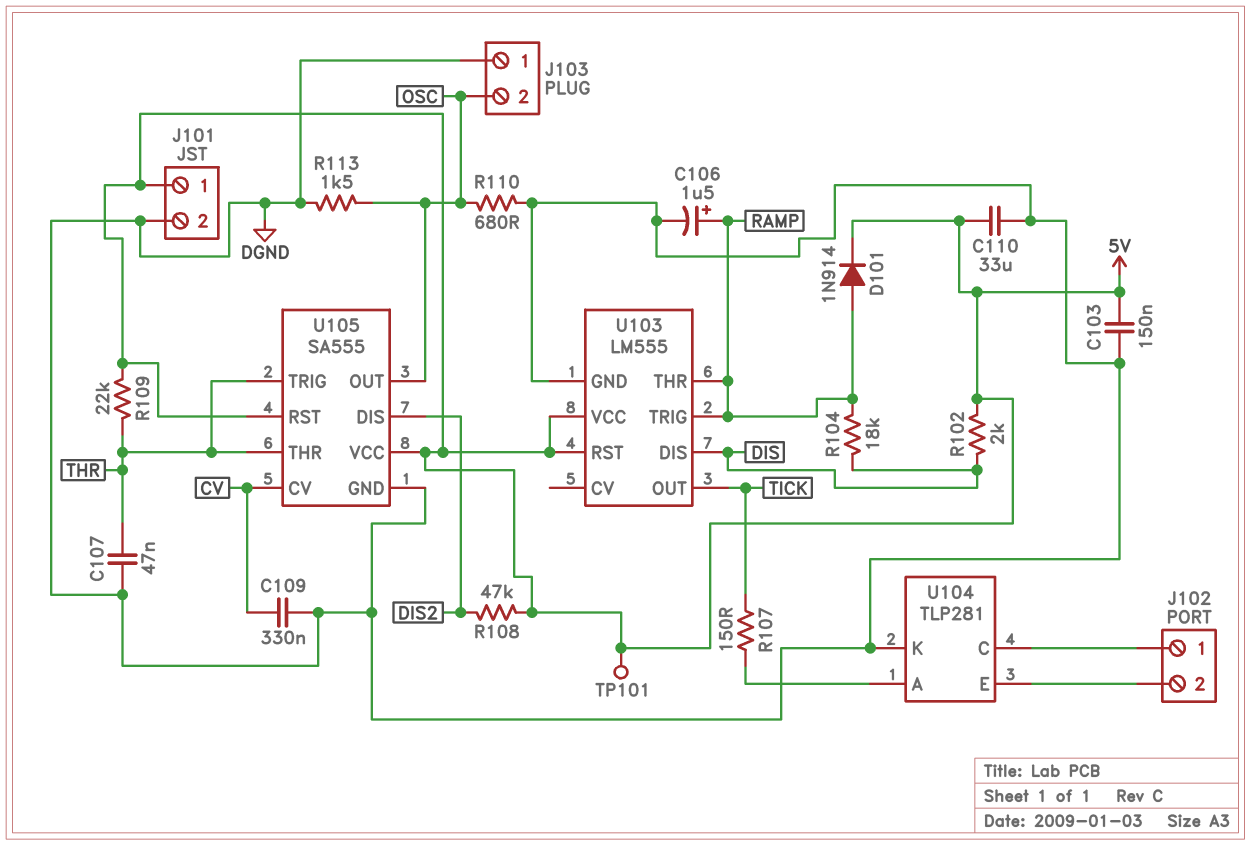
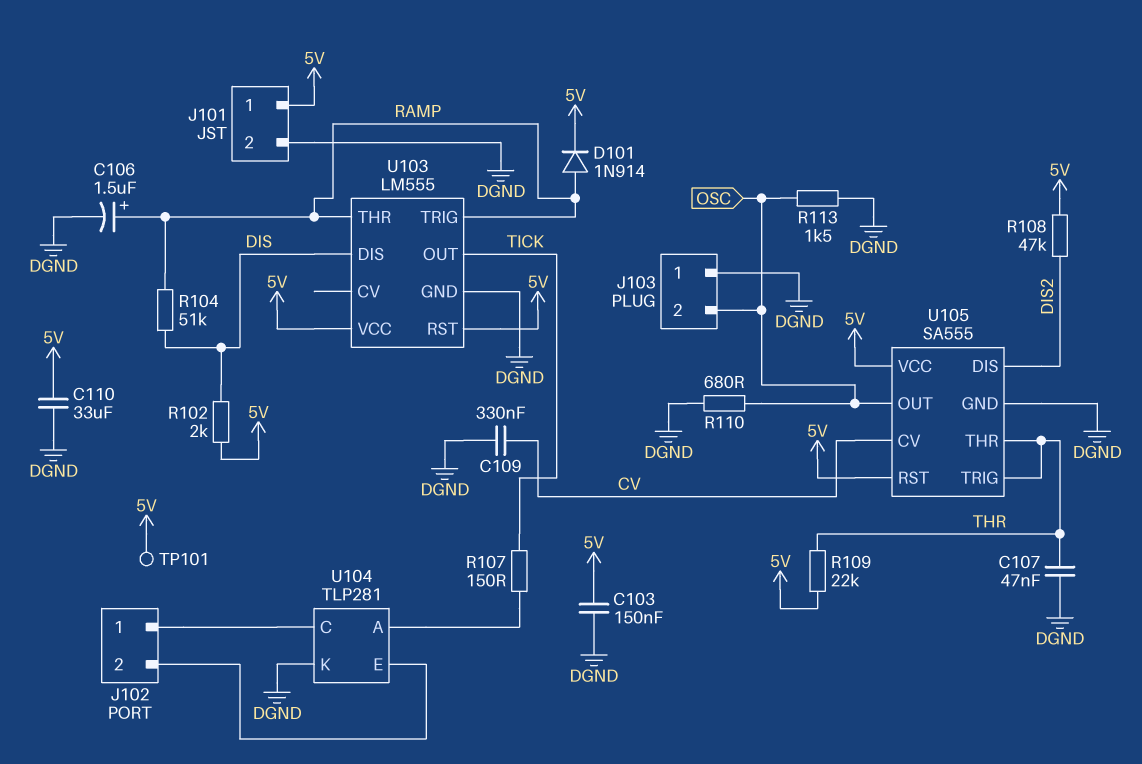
R104: 18k (DIS, RAMP) -> 51k (DIS, RAMP)

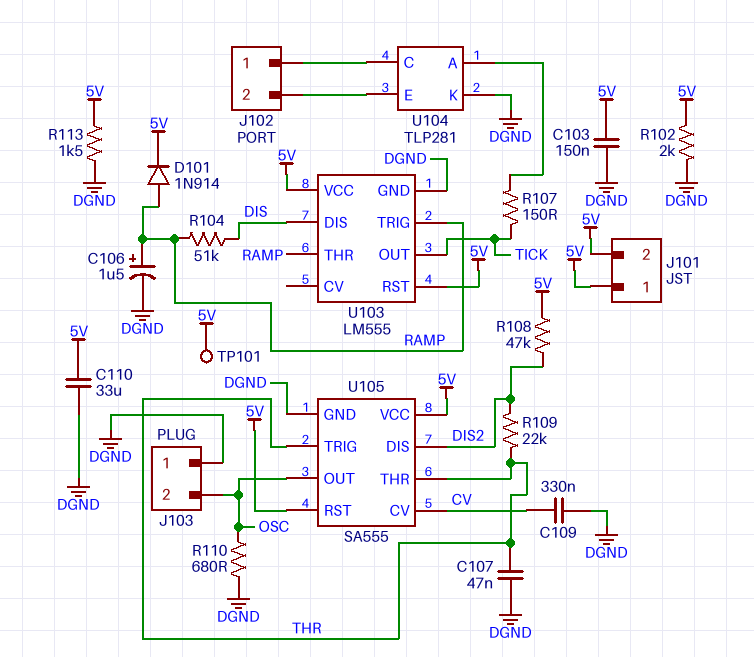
J101 pin 2: DGND -> 5V
R102: 2k (5V, DIS) -> 2k (5V, DGND)
R109: 22k (5V, THR) -> 22k (DIS2, THR)
R113: 1.5k (DGND, OSC) -> 1.5k (5V, DGND)

